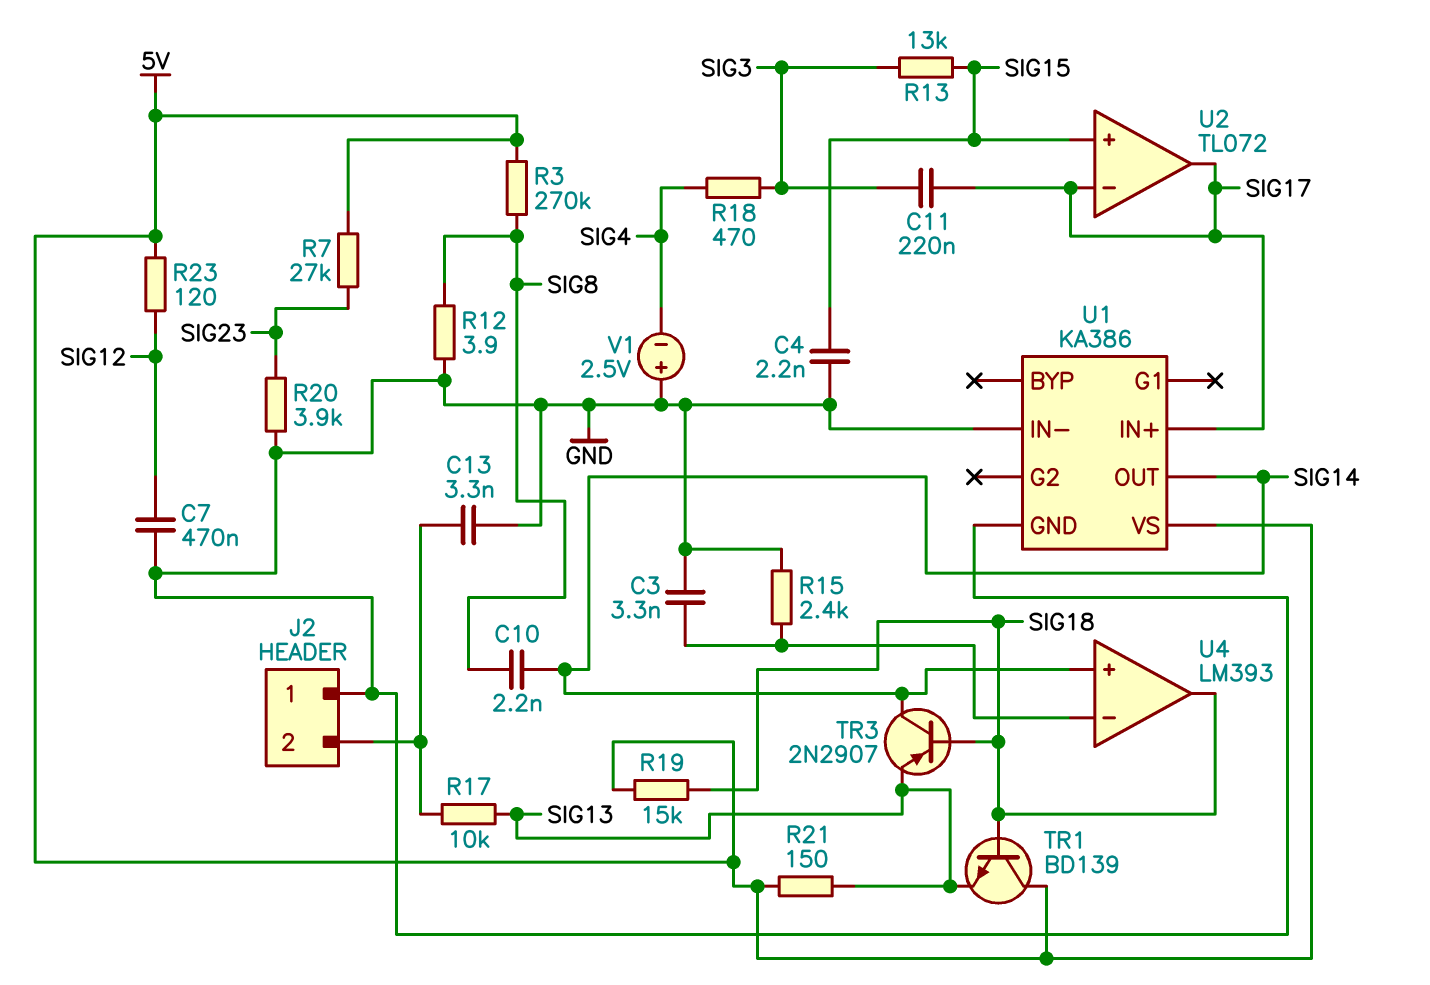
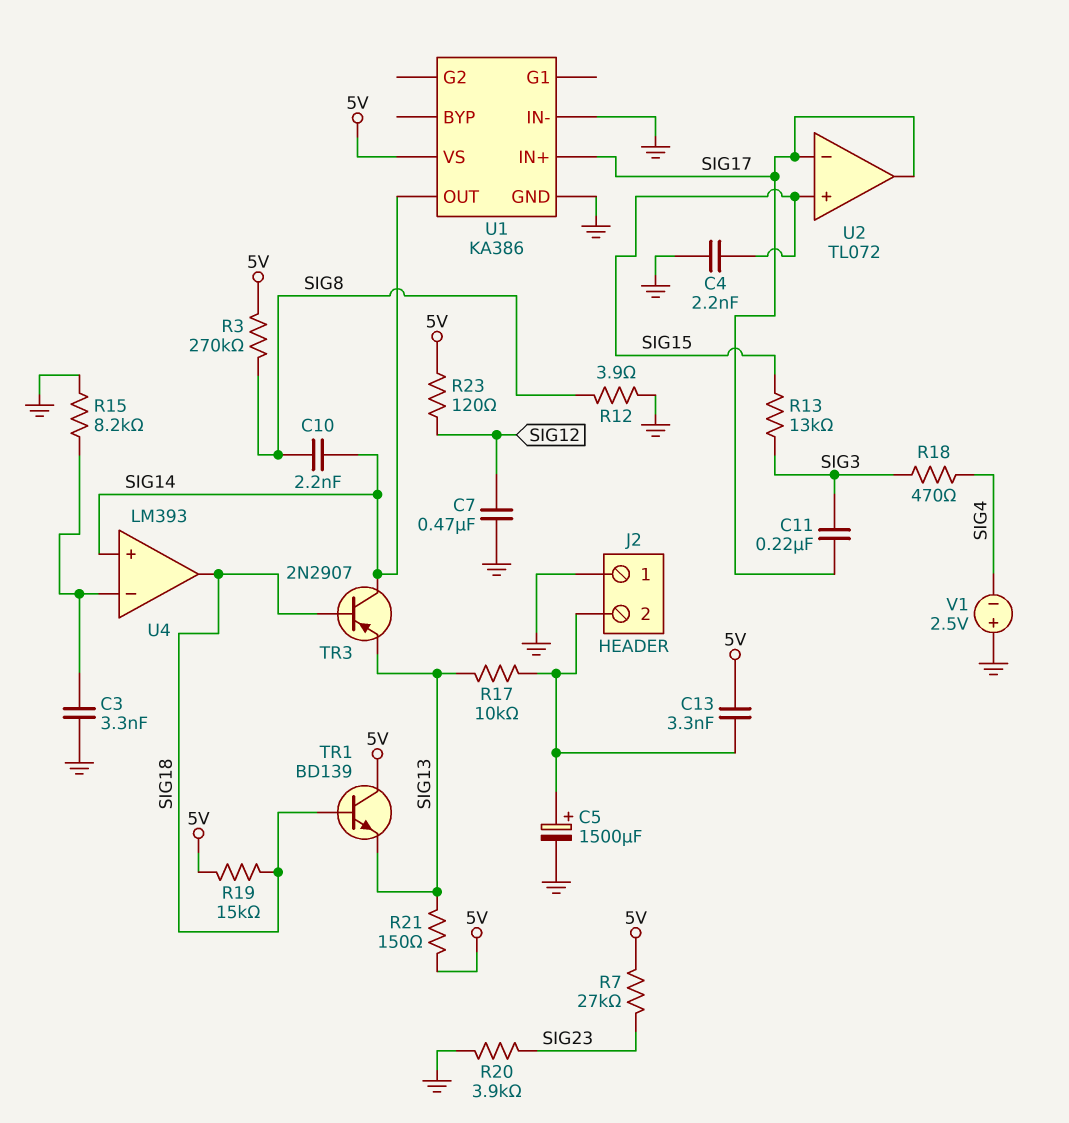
C5: none -> 1500uF (plus J2/2, minus GND)
C13: 3.3nF (GND, J2/2) -> 3.3nF (5V, J2/2)
R15: 2.4k (GND, U4/in-) -> 8.2k (GND, U4/in-)

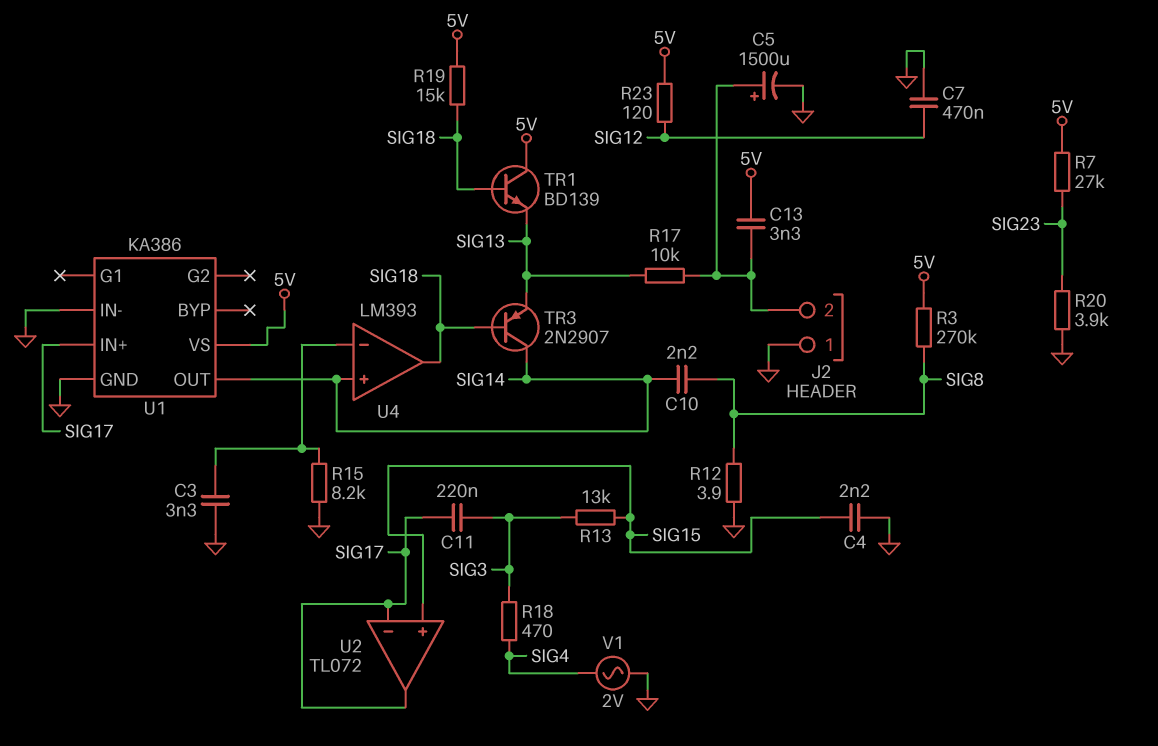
R21: 150 (5V, SIG13) -> none
V1: 2.5V (plus GND, minus SIG4) -> AC 2V (GND, SIG4)

